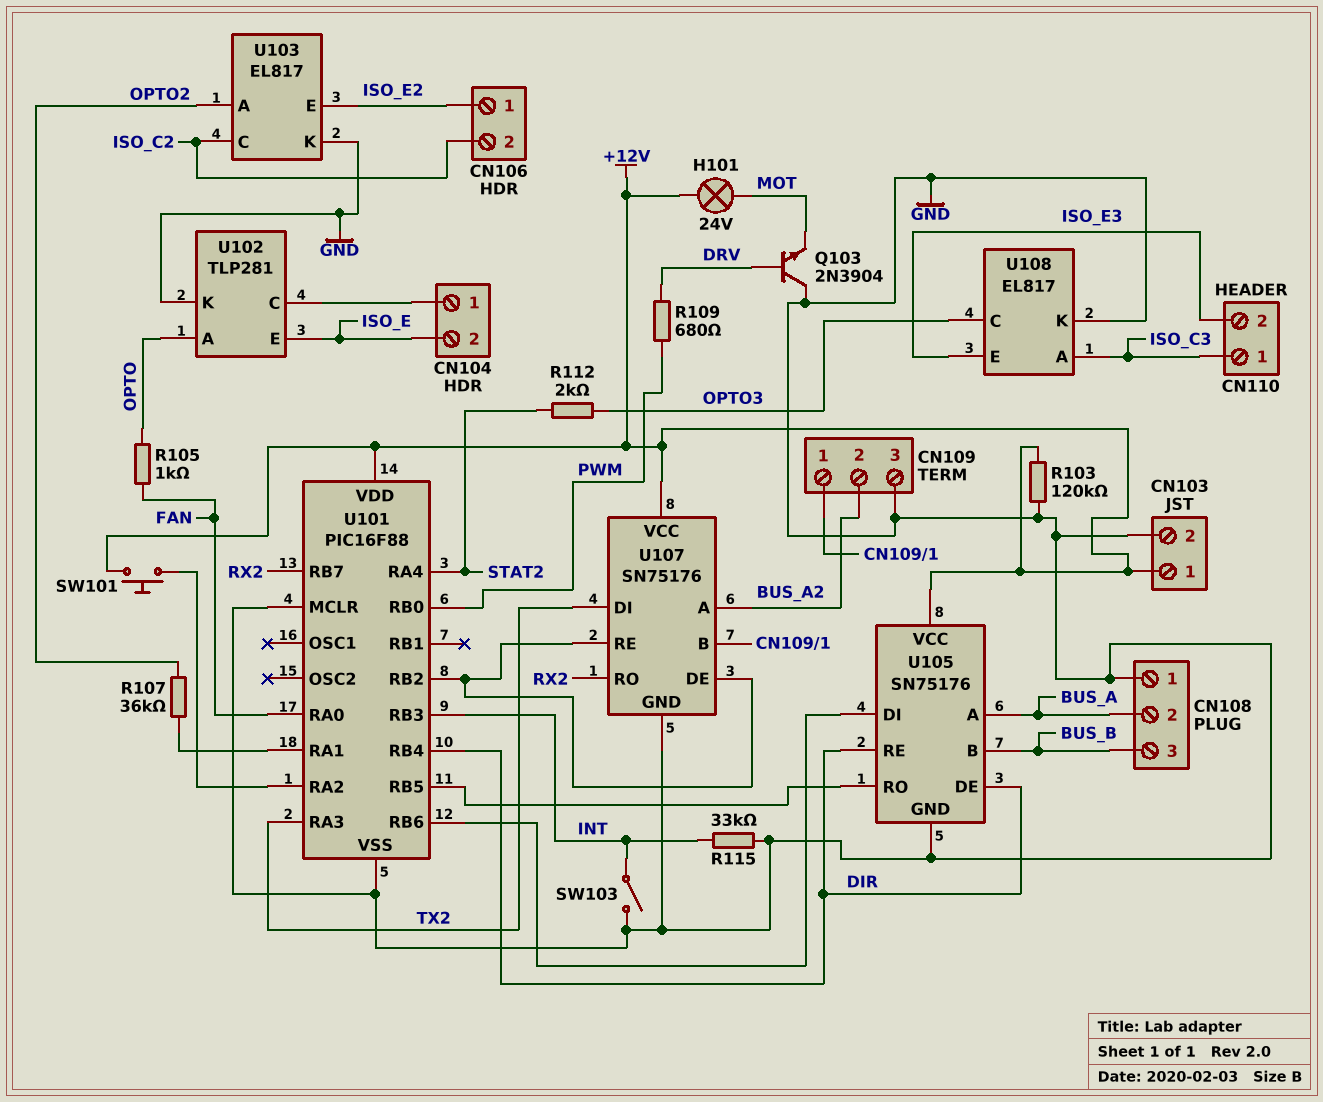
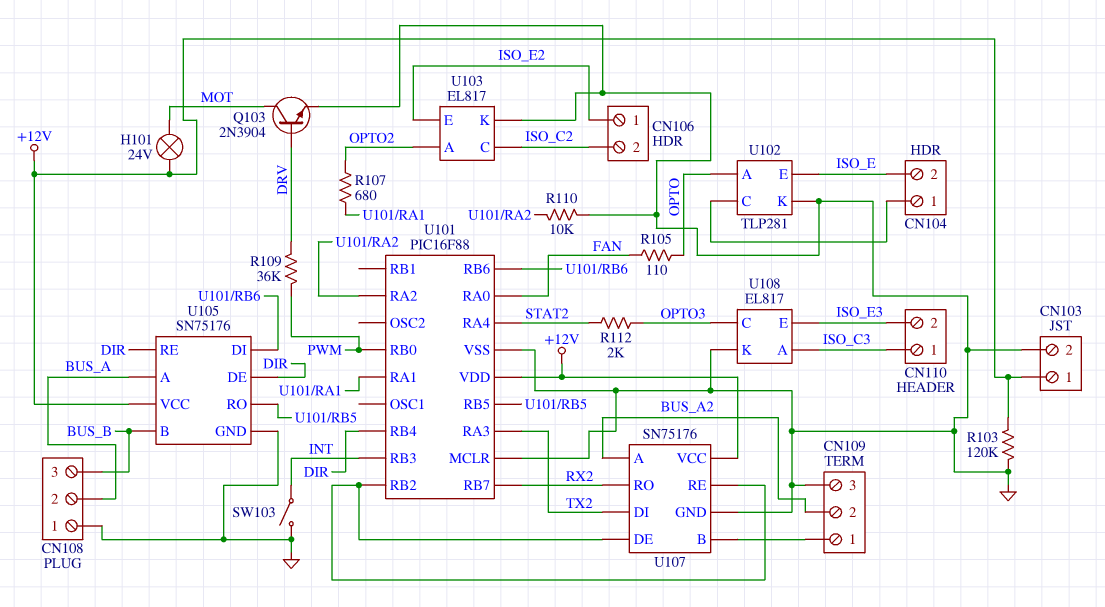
Q103: NPN 2N3904 (B DRV, C GND, E MOT) -> NPN 2N3904 (B DRV, C MOT, E GND)
R105: 1k (FAN, OPTO) -> 110 (FAN, OPTO)
R107: 36k (OPTO2, U101/RA1) -> 680 (OPTO2, U101/RA1)
R109: 680 (DRV, PWM) -> 36k (DRV, PWM)
R110: none -> 10k (GND, U101/RA2)
R115: 33k (GND, INT) -> none
SW101: button (+12V, U101/RA2) -> none

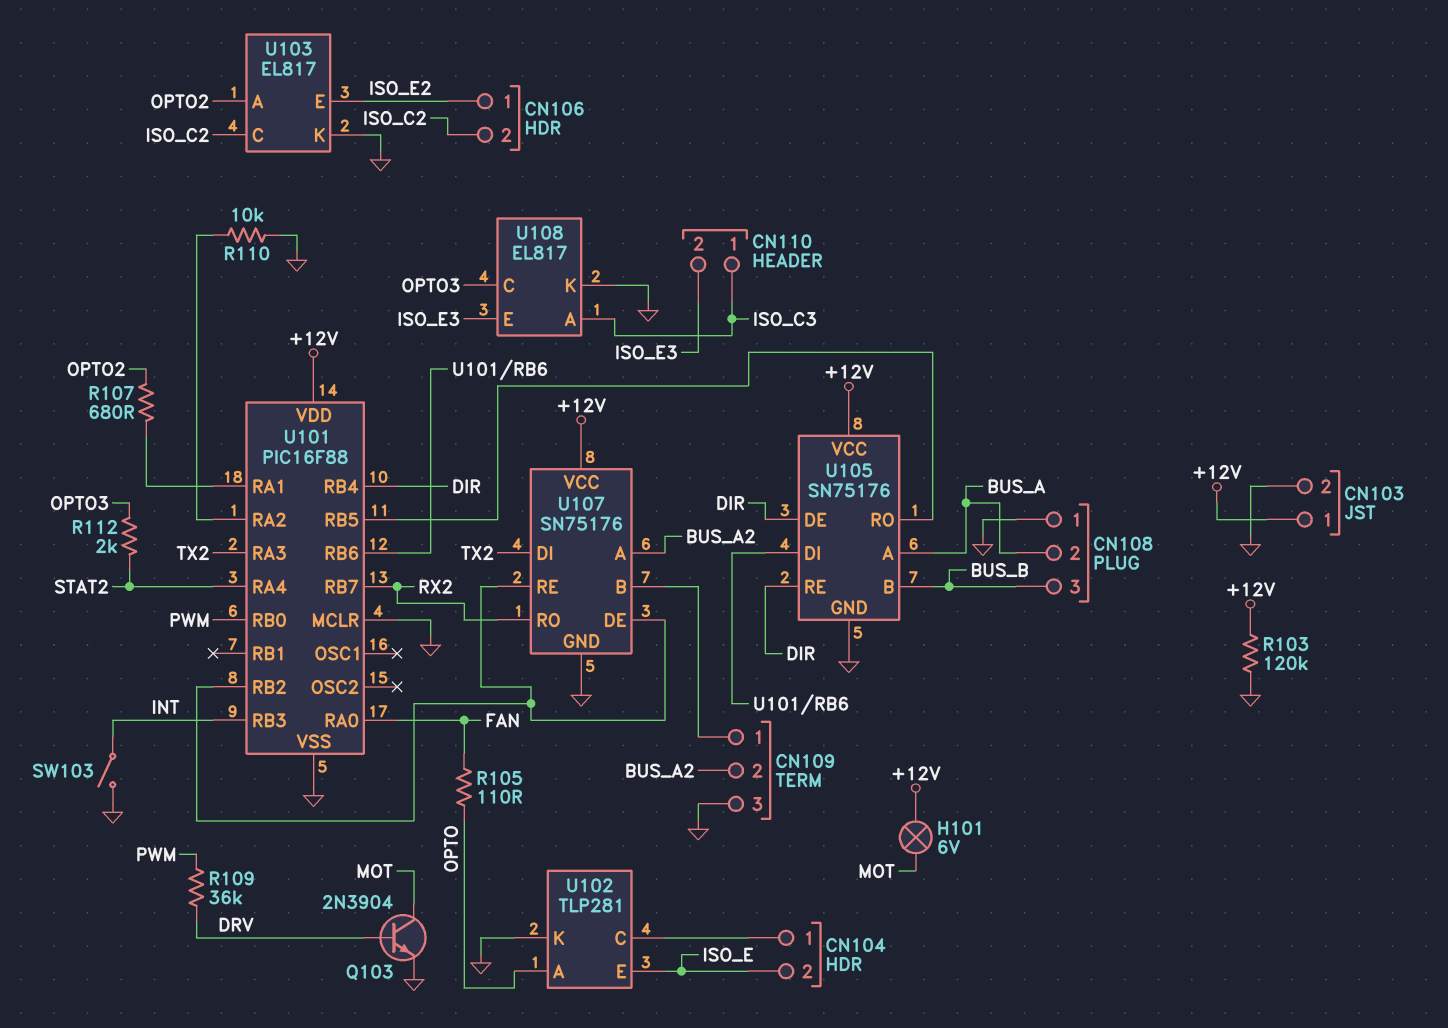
H101: lamp 24V (+12V, MOT) -> lamp 6V (+12V, MOT)

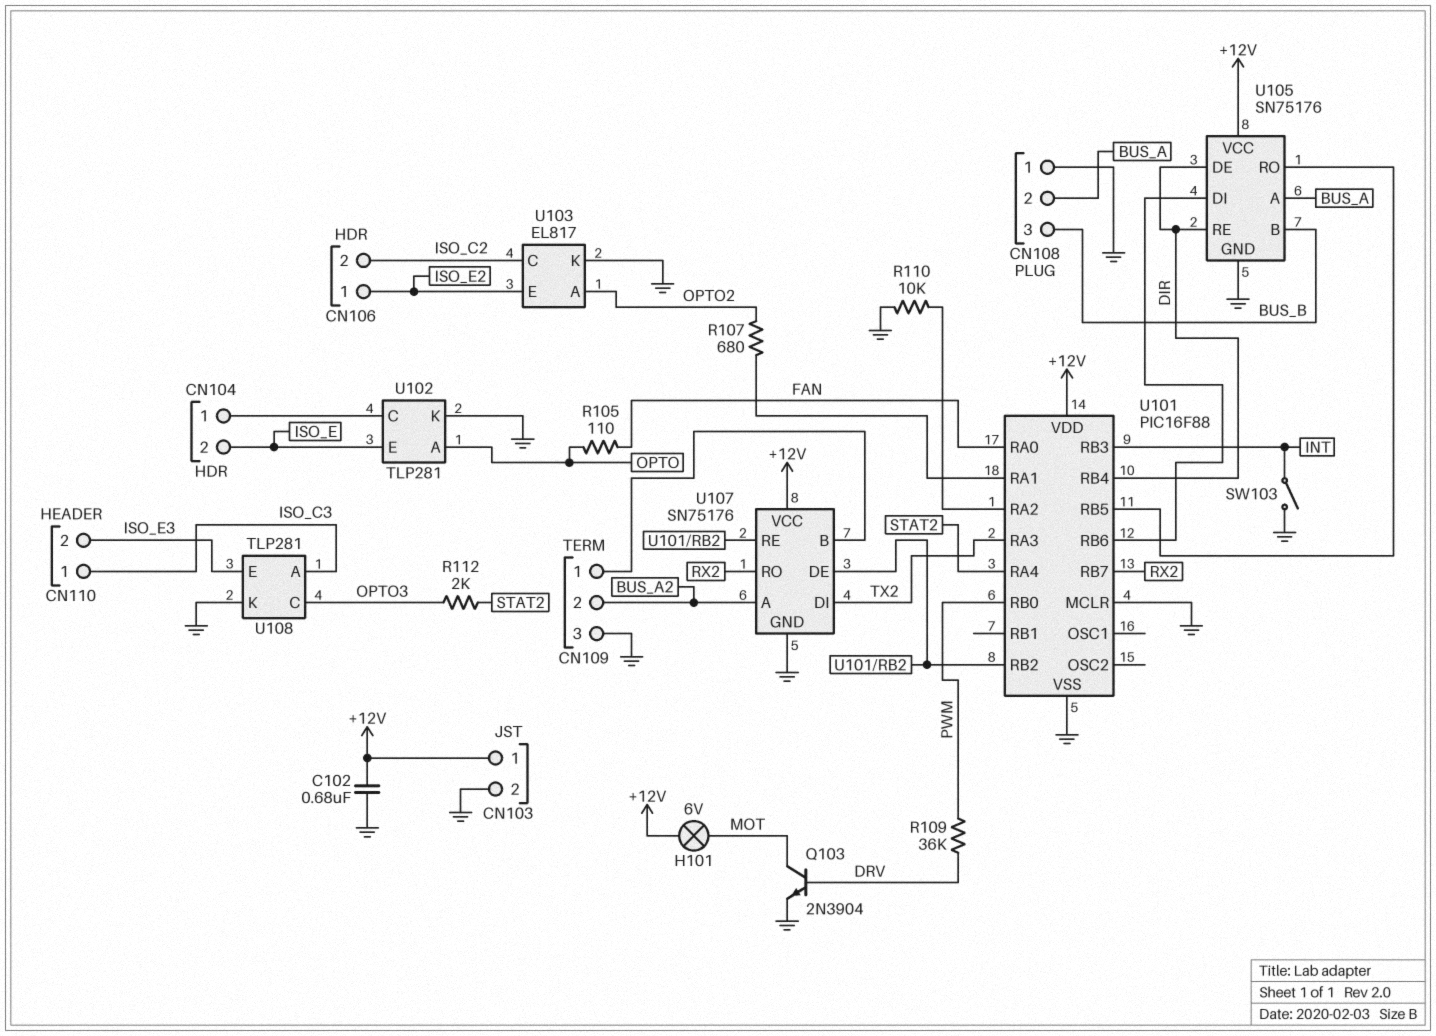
C102: none -> 680nF (+12V, GND)
R103: 120k (+12V, GND) -> none
U108: EL817 -> TLP281

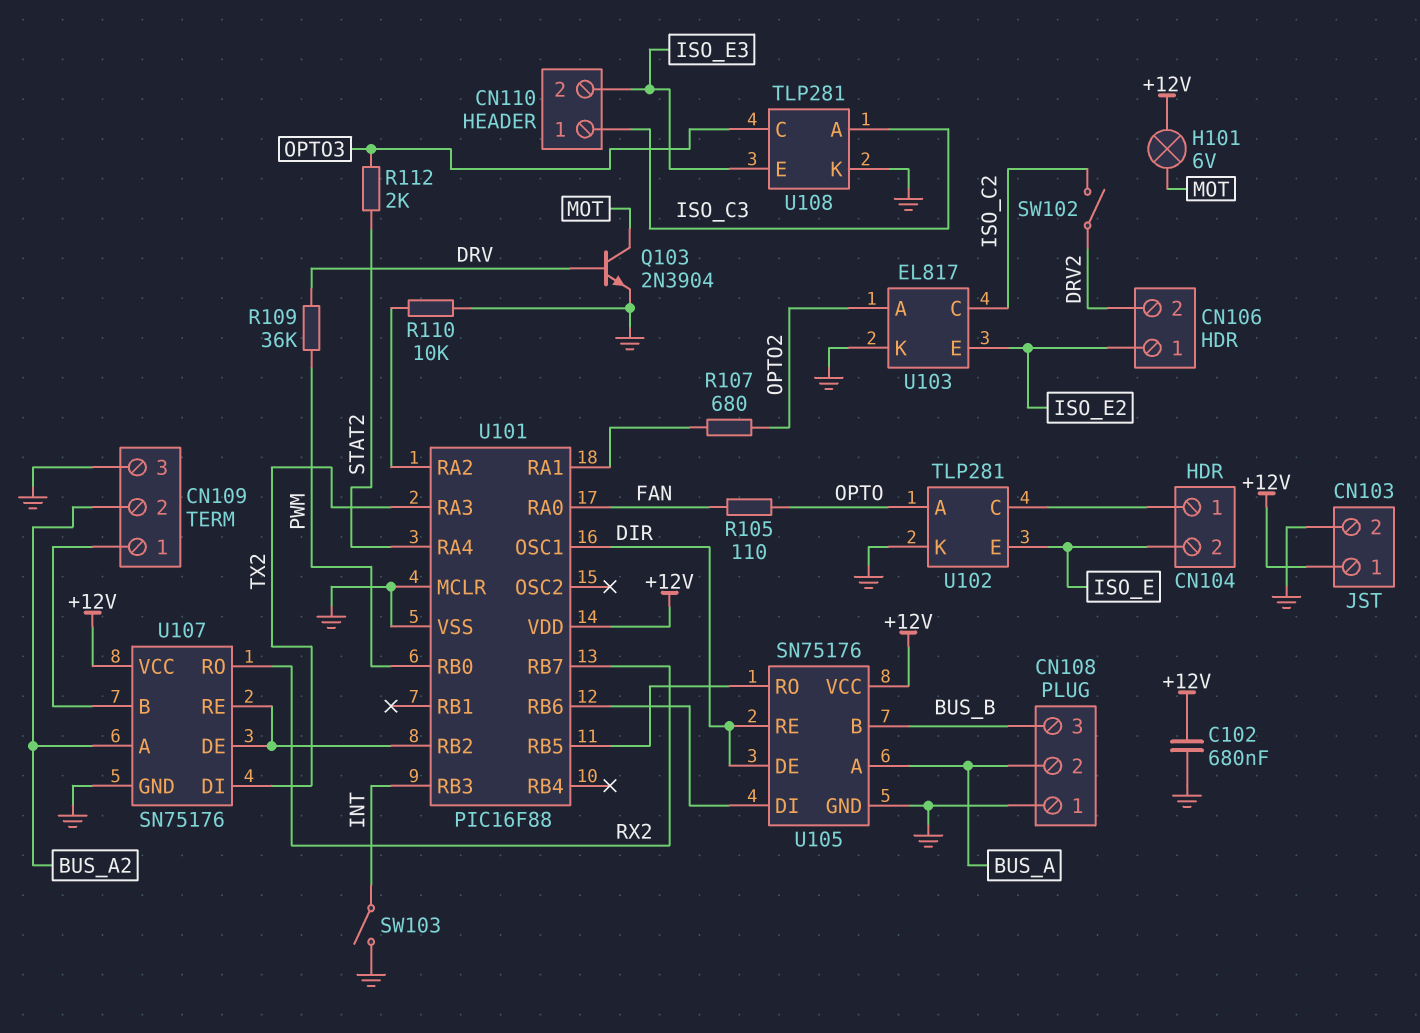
CN106 pin 2: ISO_C2 -> DRV2
SW102: none -> switch (DRV2, ISO_C2)
U101 pin OSC1: none -> DIR
U101 pin RB4: DIR -> none

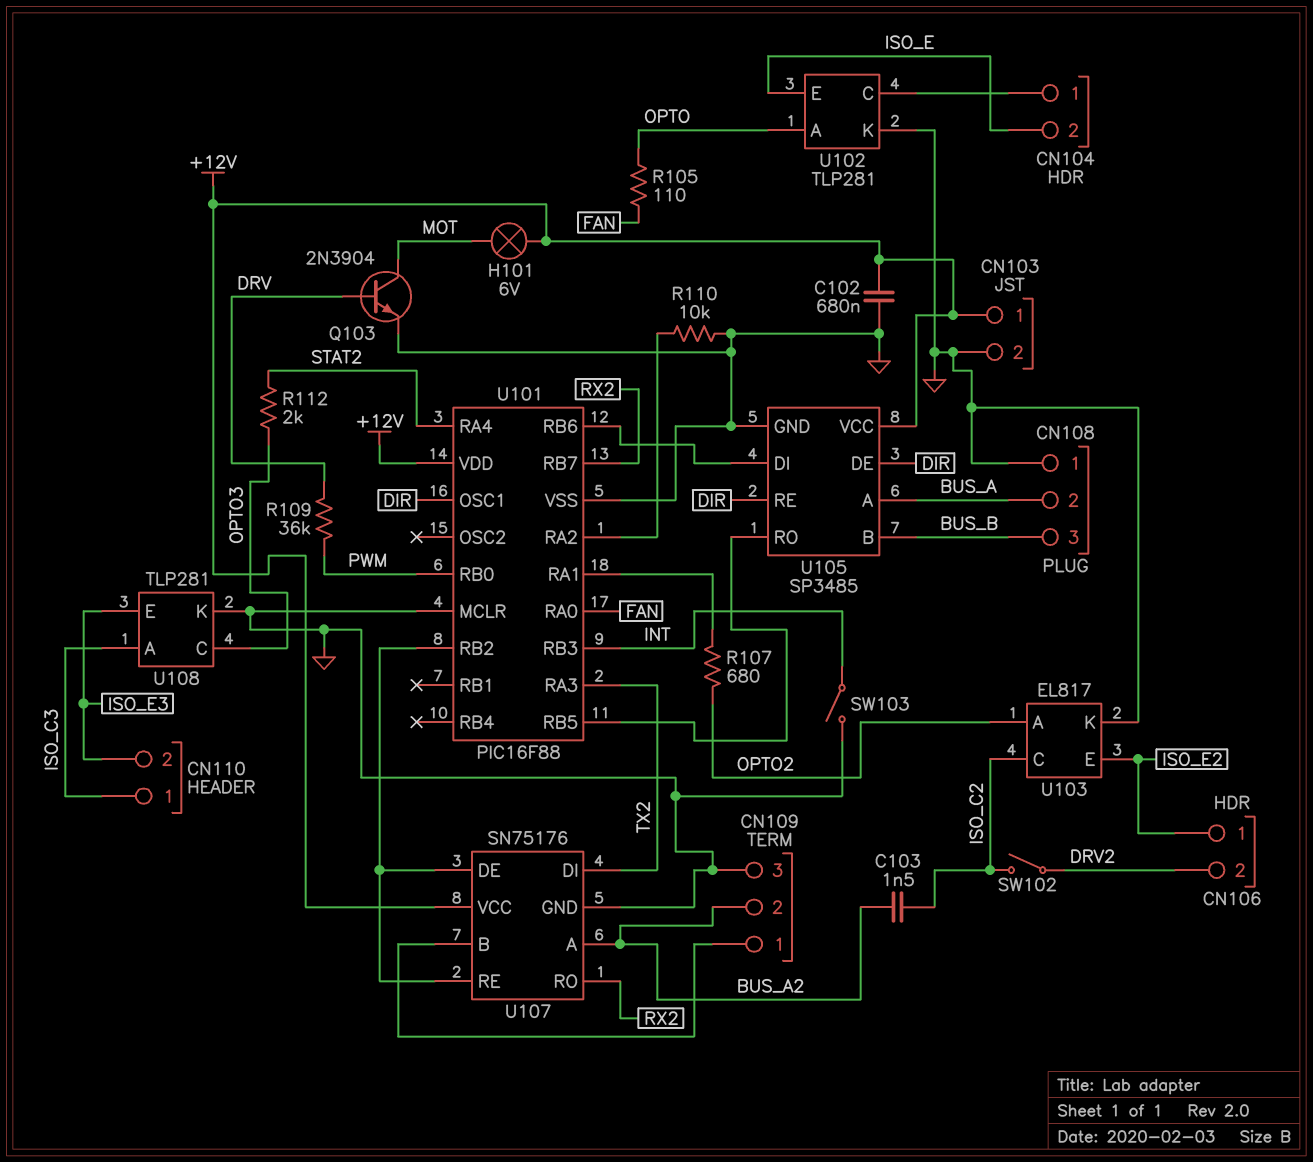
C103: none -> 1.5nF (BUS_A2, ISO_C2)
U105: SN75176 -> SP3485

